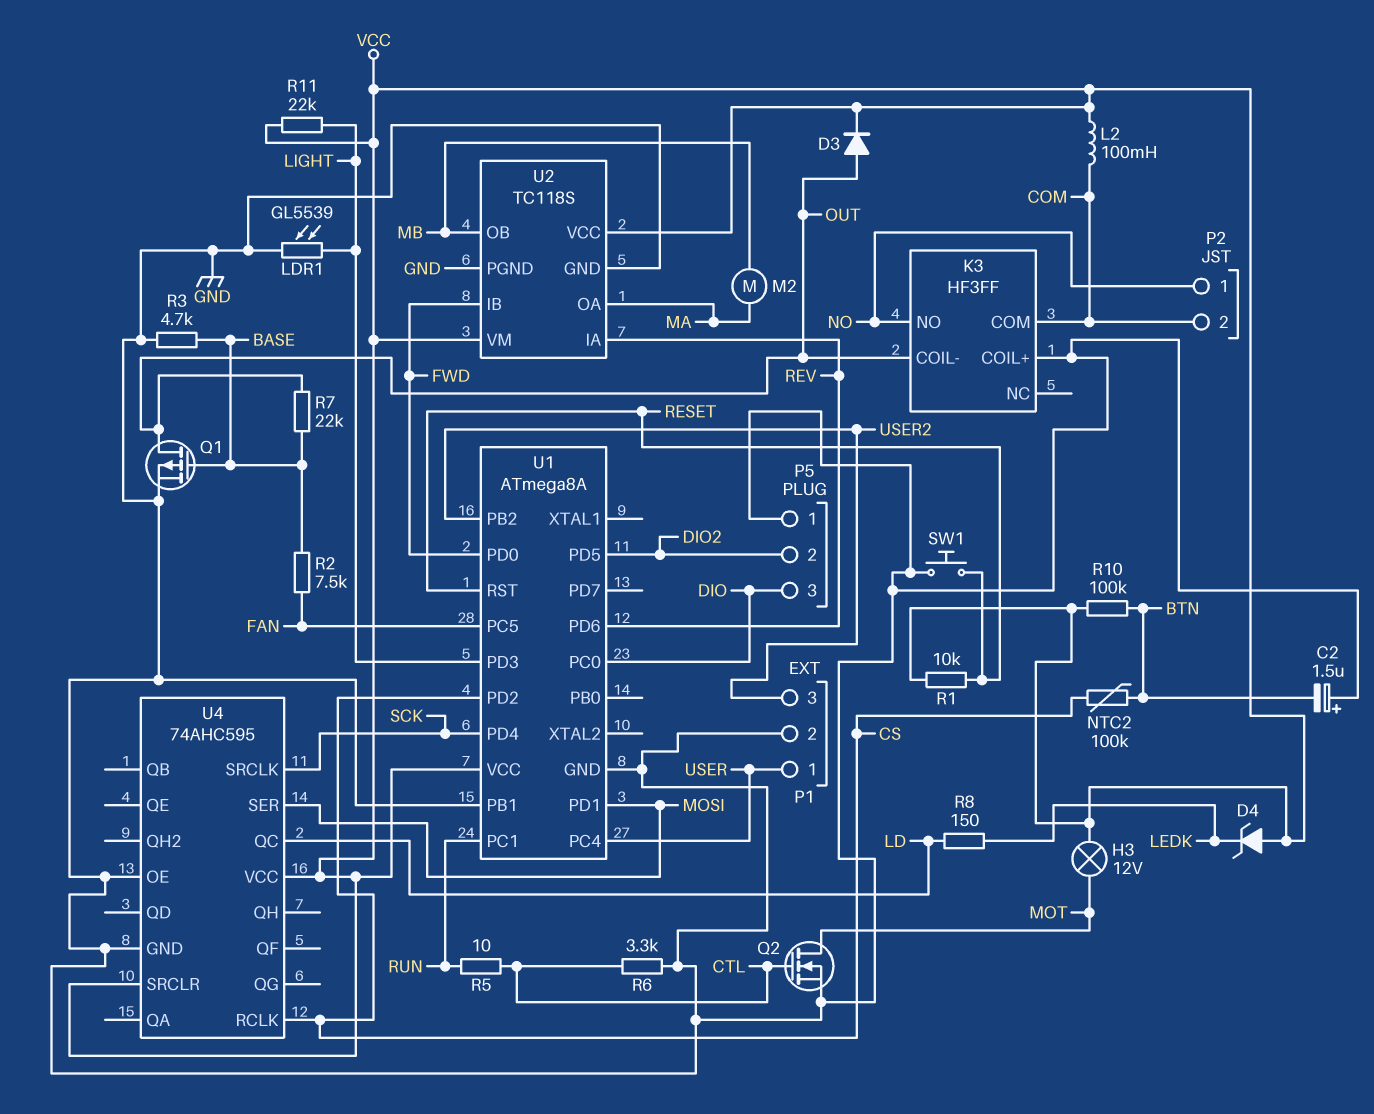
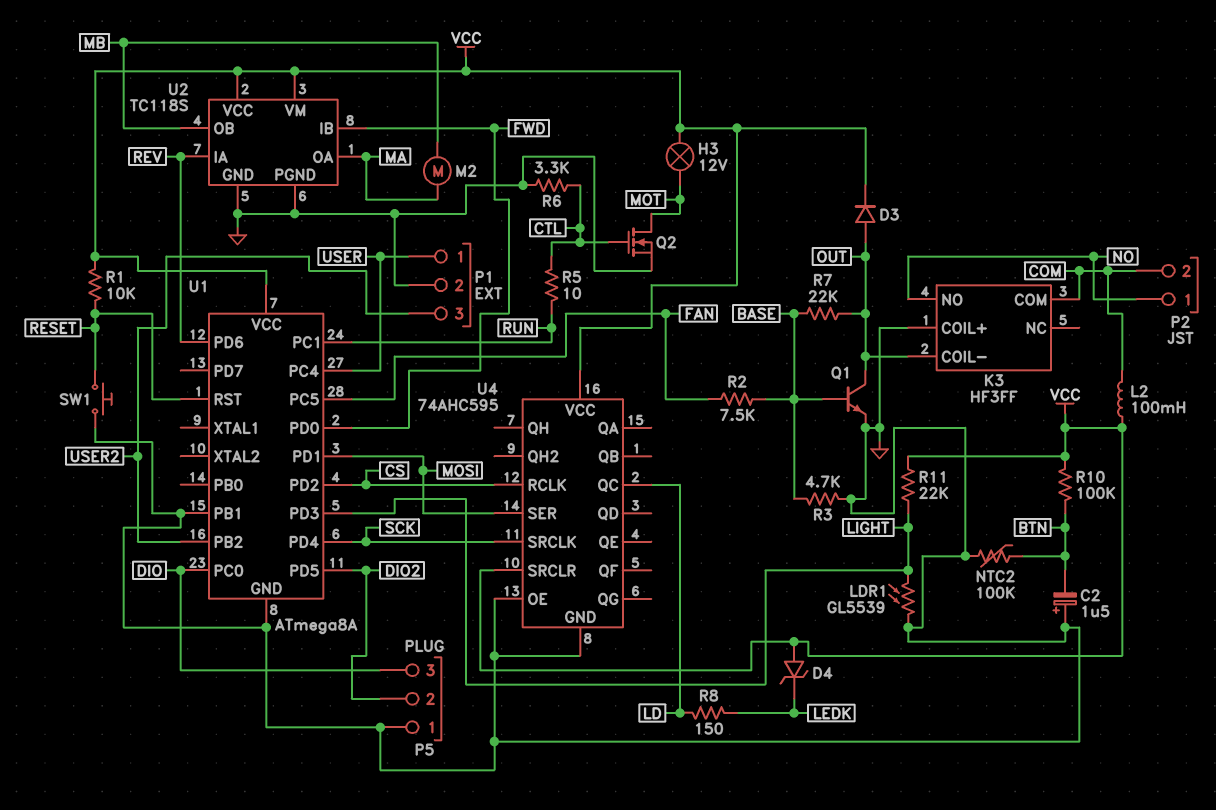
NTC2: 100k (BTN, CS) -> 100k (BTN, GND)
Q1: PMOS (G BASE, D OUT, S GND) -> NPN (B BASE, C OUT, E GND)

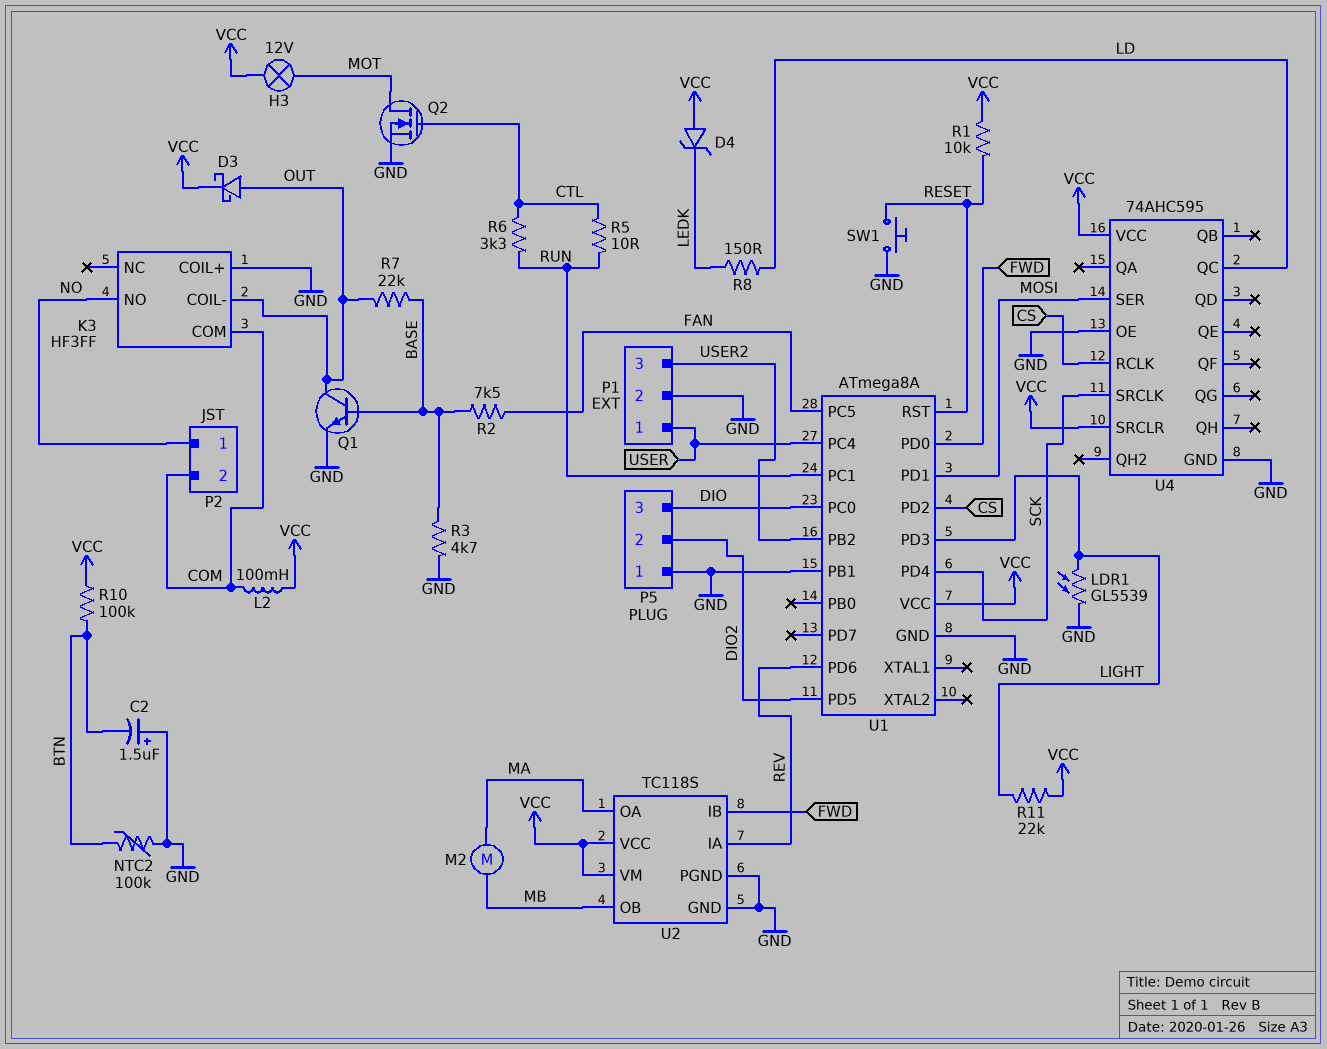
D3: diode (A OUT, K VCC) -> schottky (A OUT, K VCC)
R6: 3.3k (CTL, GND) -> 3.3k (CTL, RUN)

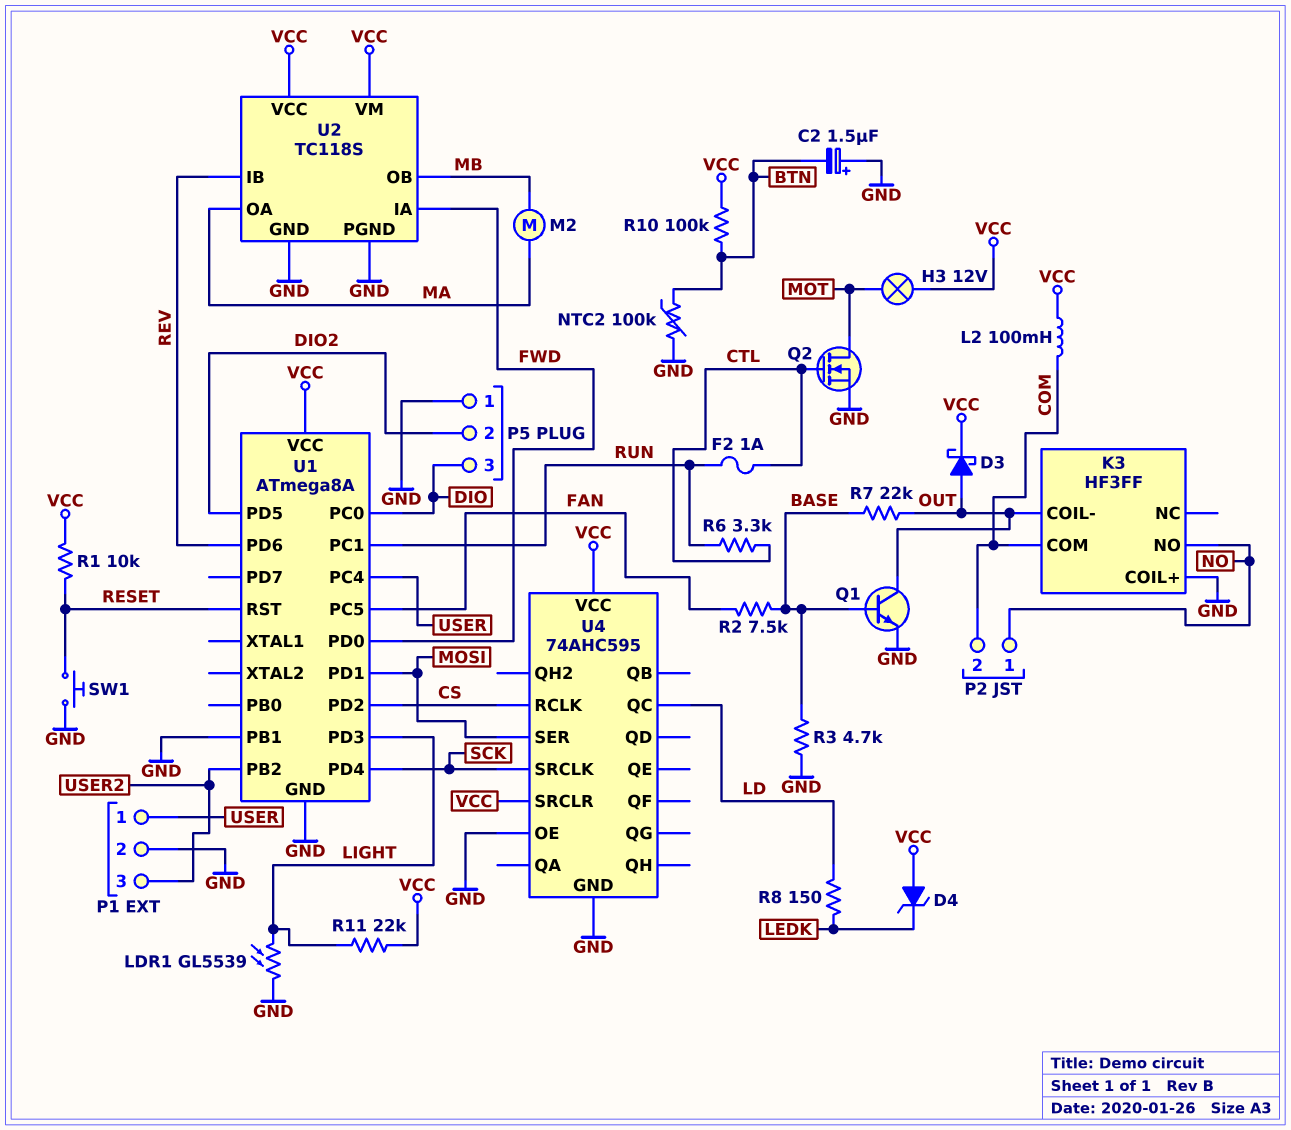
F2: none -> 1A (CTL, RUN)
R5: 10 (CTL, RUN) -> none
U2 pin IA: REV -> FWD
U2 pin IB: FWD -> REV

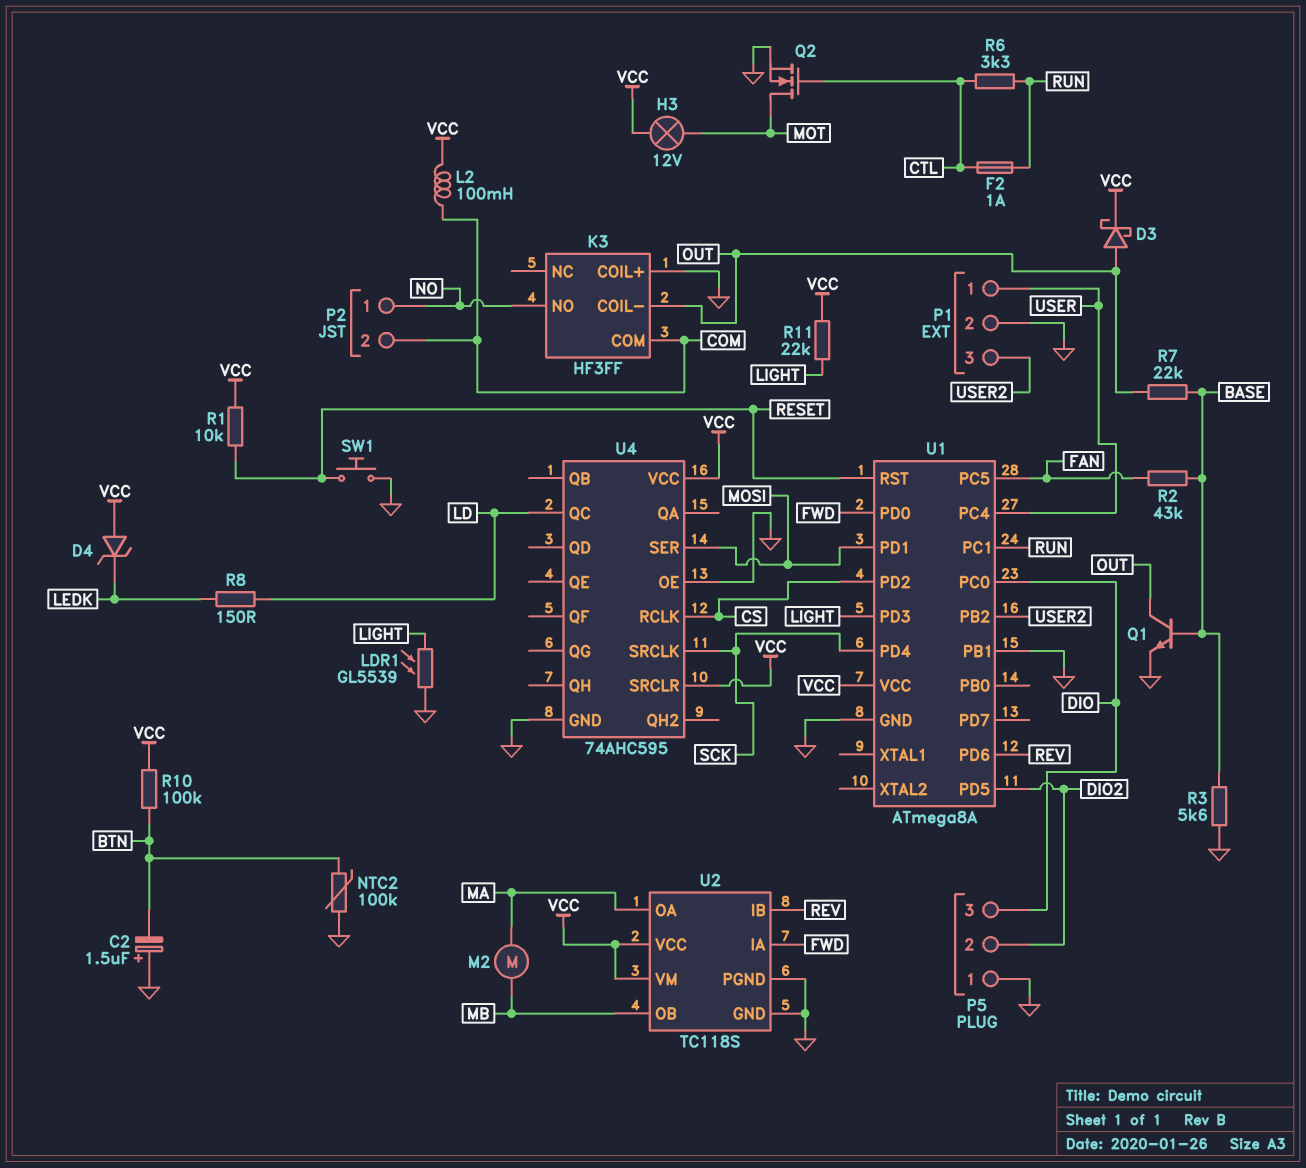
R2: 7.5k (BASE, FAN) -> 43k (BASE, FAN)
R3: 4.7k (BASE, GND) -> 5.6k (BASE, GND)

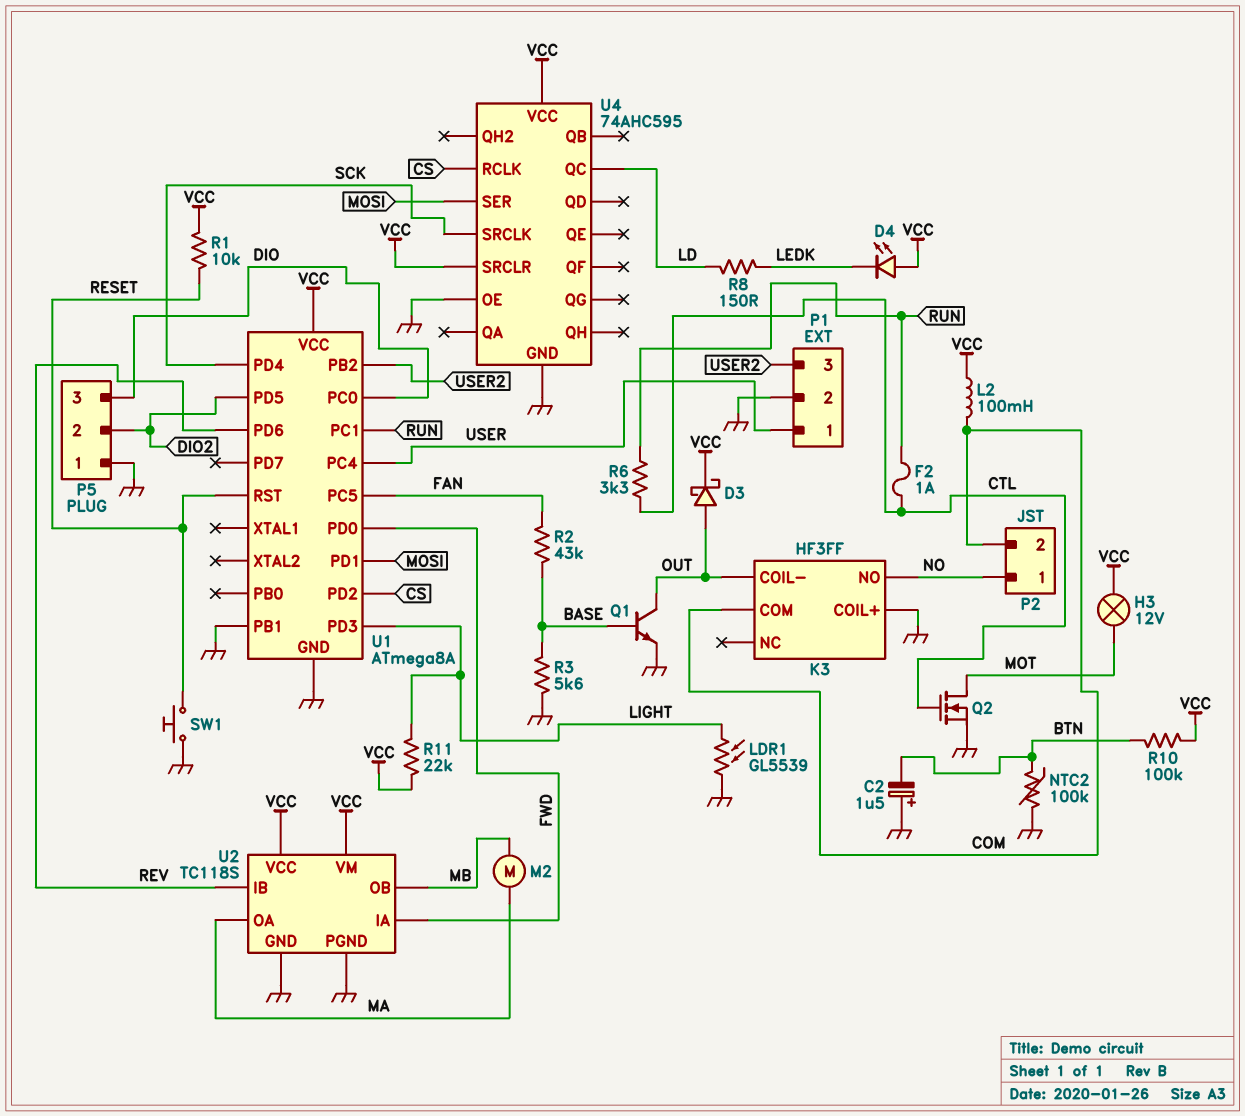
D4: zener (A VCC, K LEDK) -> LED (A VCC, K LEDK)
R7: 22k (BASE, OUT) -> none

